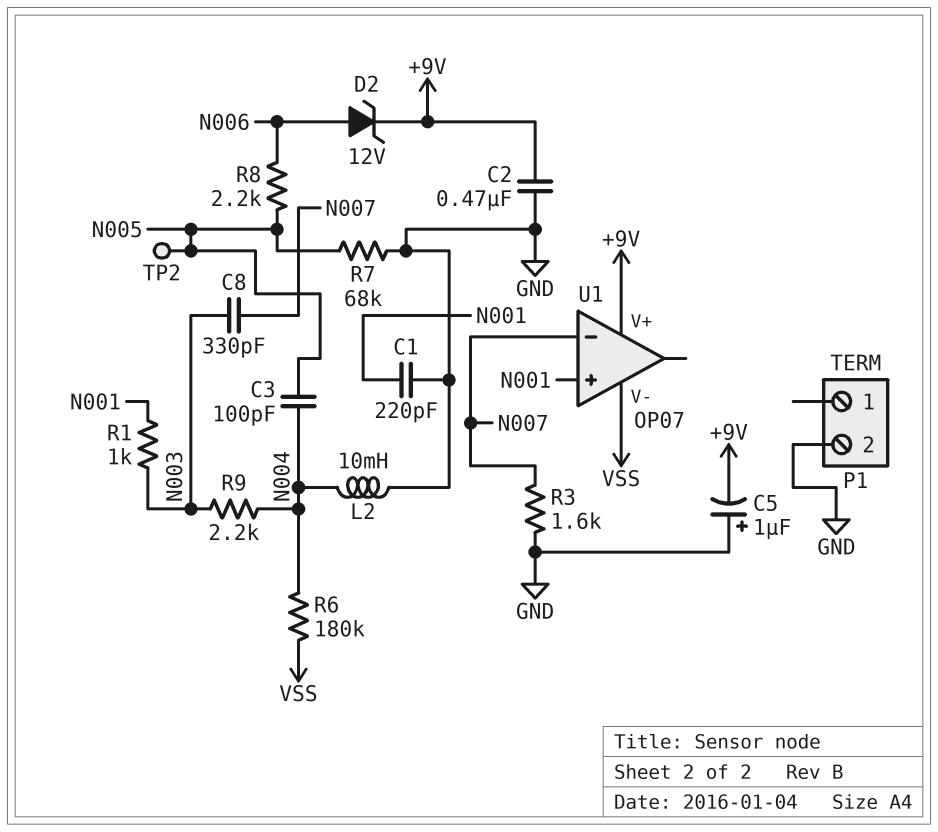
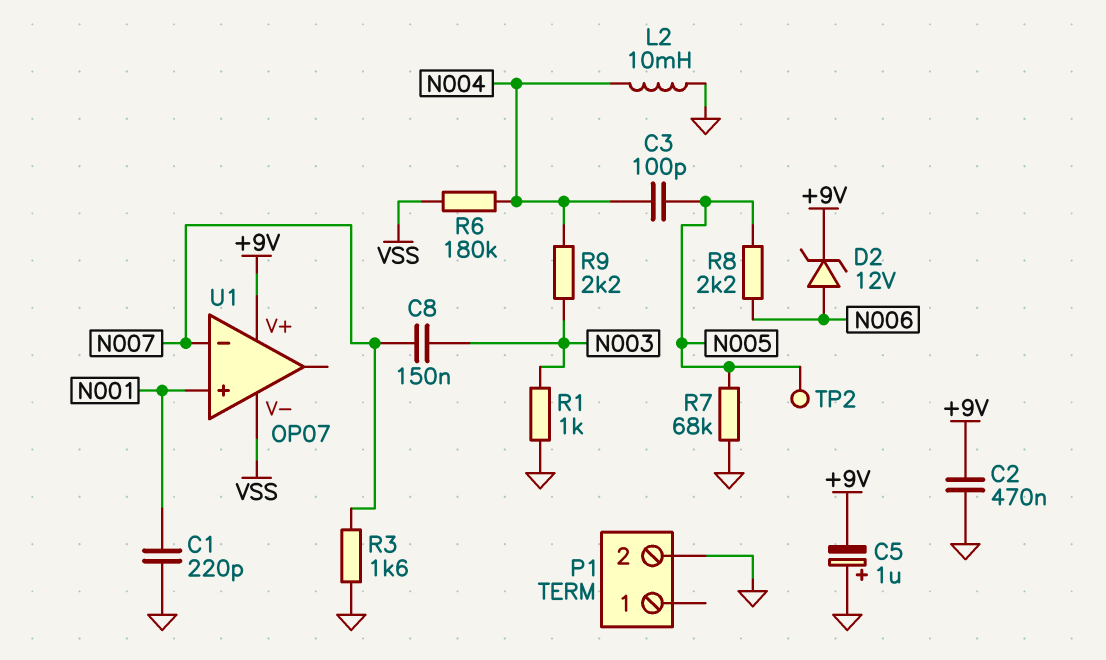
C8: 330pF (N003, N007) -> 150nF (N003, N007)
R1: 1k (N001, N003) -> 1k (GND, N003)

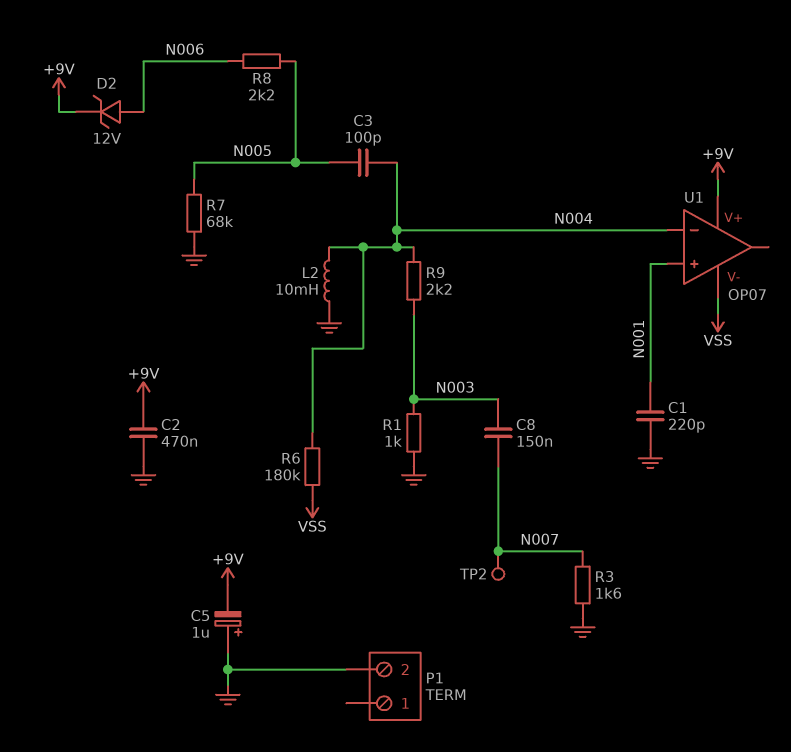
TP2: test point (N005) -> test point (N007)
U1 pin in-: N007 -> N004

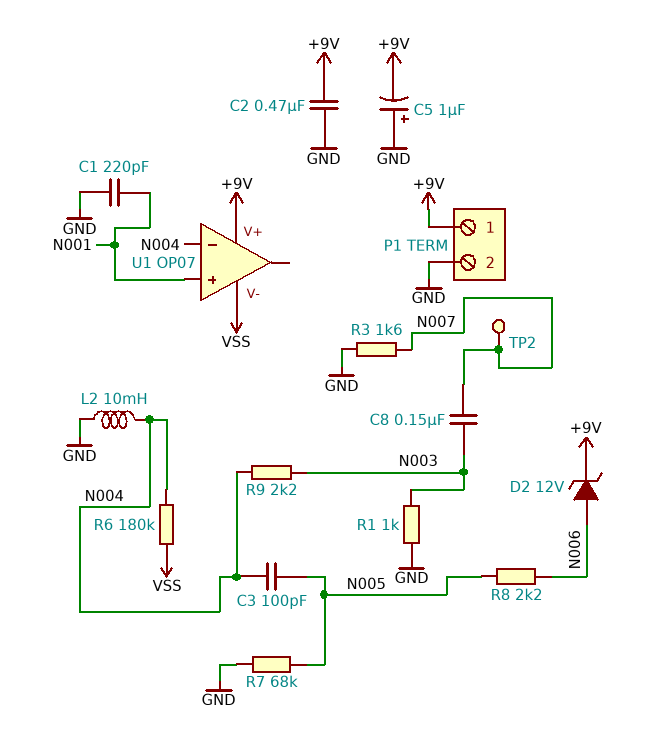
P1 pin 1: none -> +9V

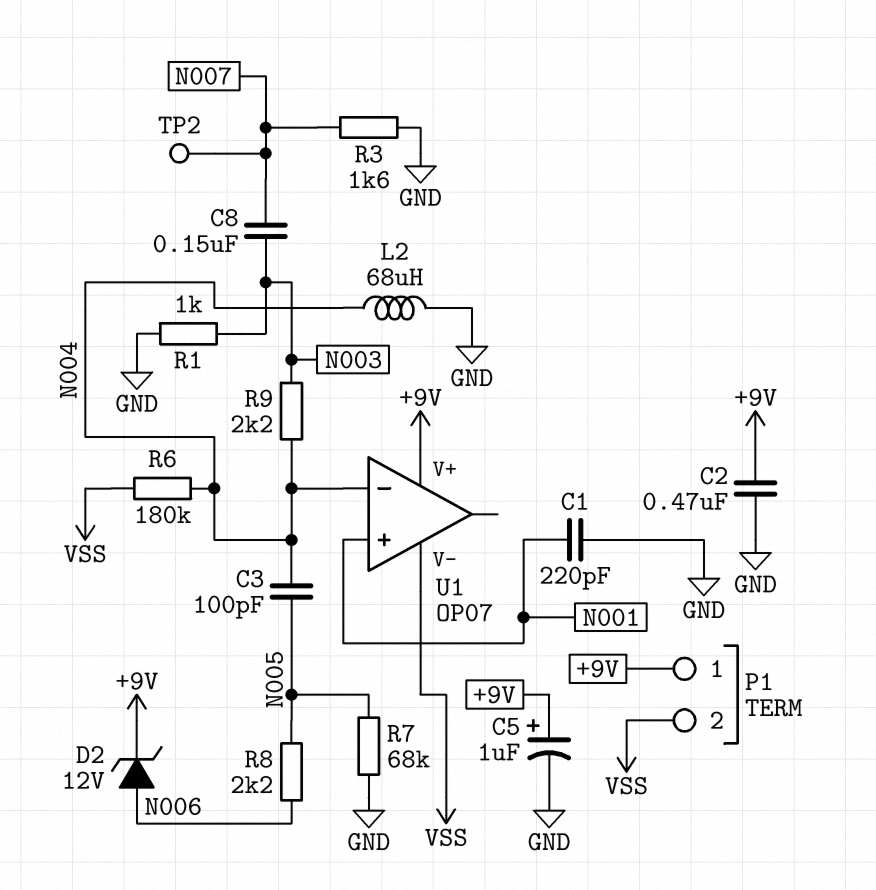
C5: 1uF (plus GND, minus +9V) -> 1uF (plus +9V, minus GND)
L2: 10mH (GND, N004) -> 68uH (GND, N004)
P1 pin 2: GND -> VSS

